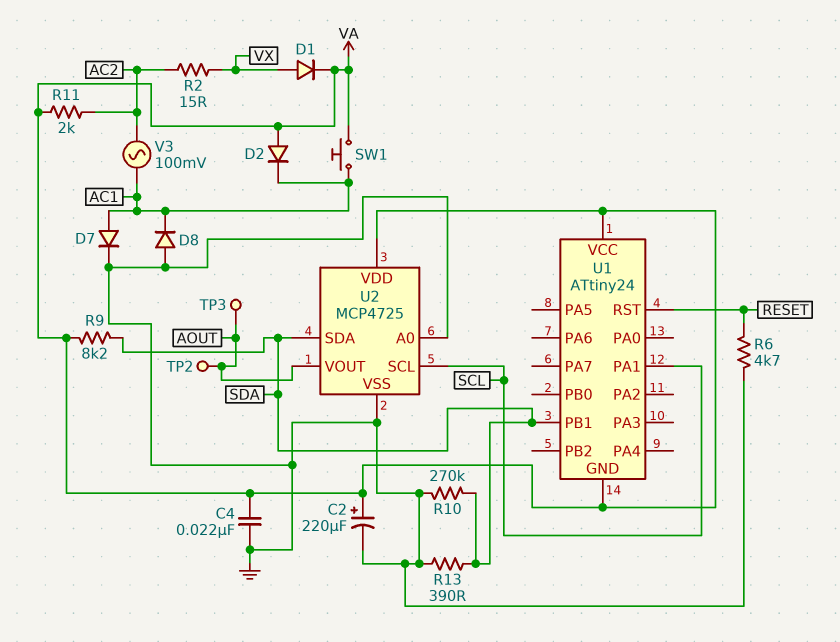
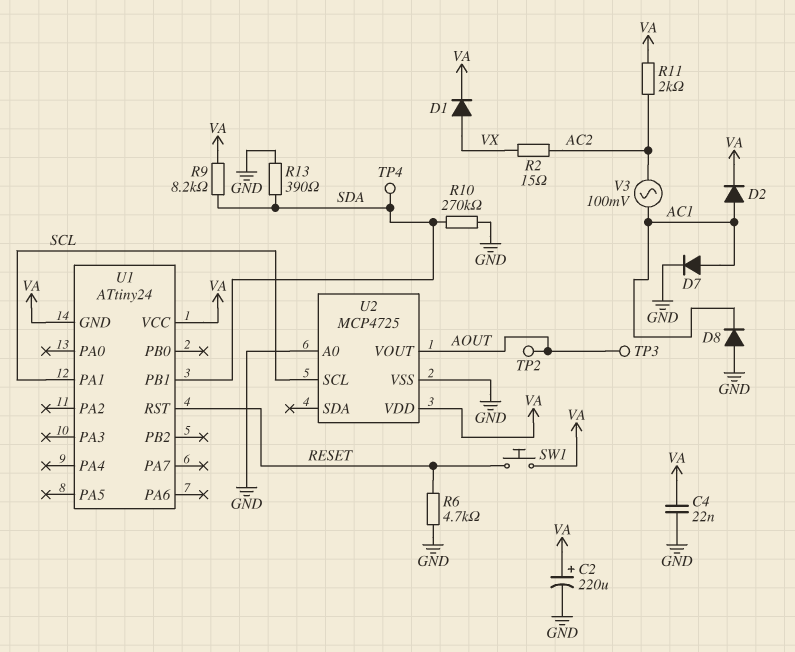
D2: diode (A VA, K AC1) -> diode (A AC1, K VA)
SW1: button (AC1, VA) -> button (RESET, VA)
TP4: none -> test point (SDA)
U2 pin SDA: SDA -> none

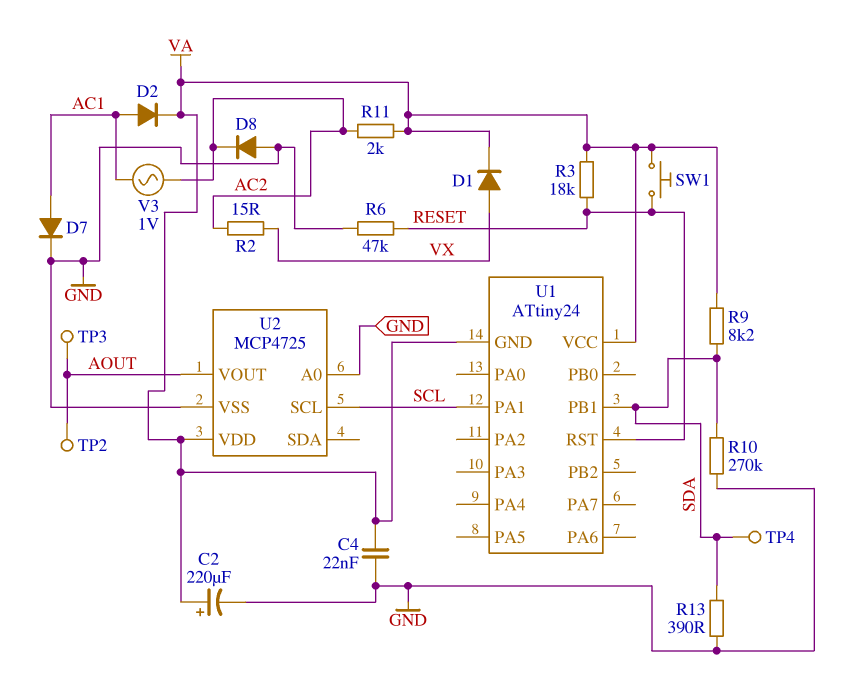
D8: diode (A GND, K AC1) -> diode (A GND, K AC2)
R3: none -> 18k (RESET, VA)
R6: 4.7k (GND, RESET) -> 47k (GND, RESET)
V3: AC 100mV (AC1, AC2) -> AC 1V (AC1, AC2)

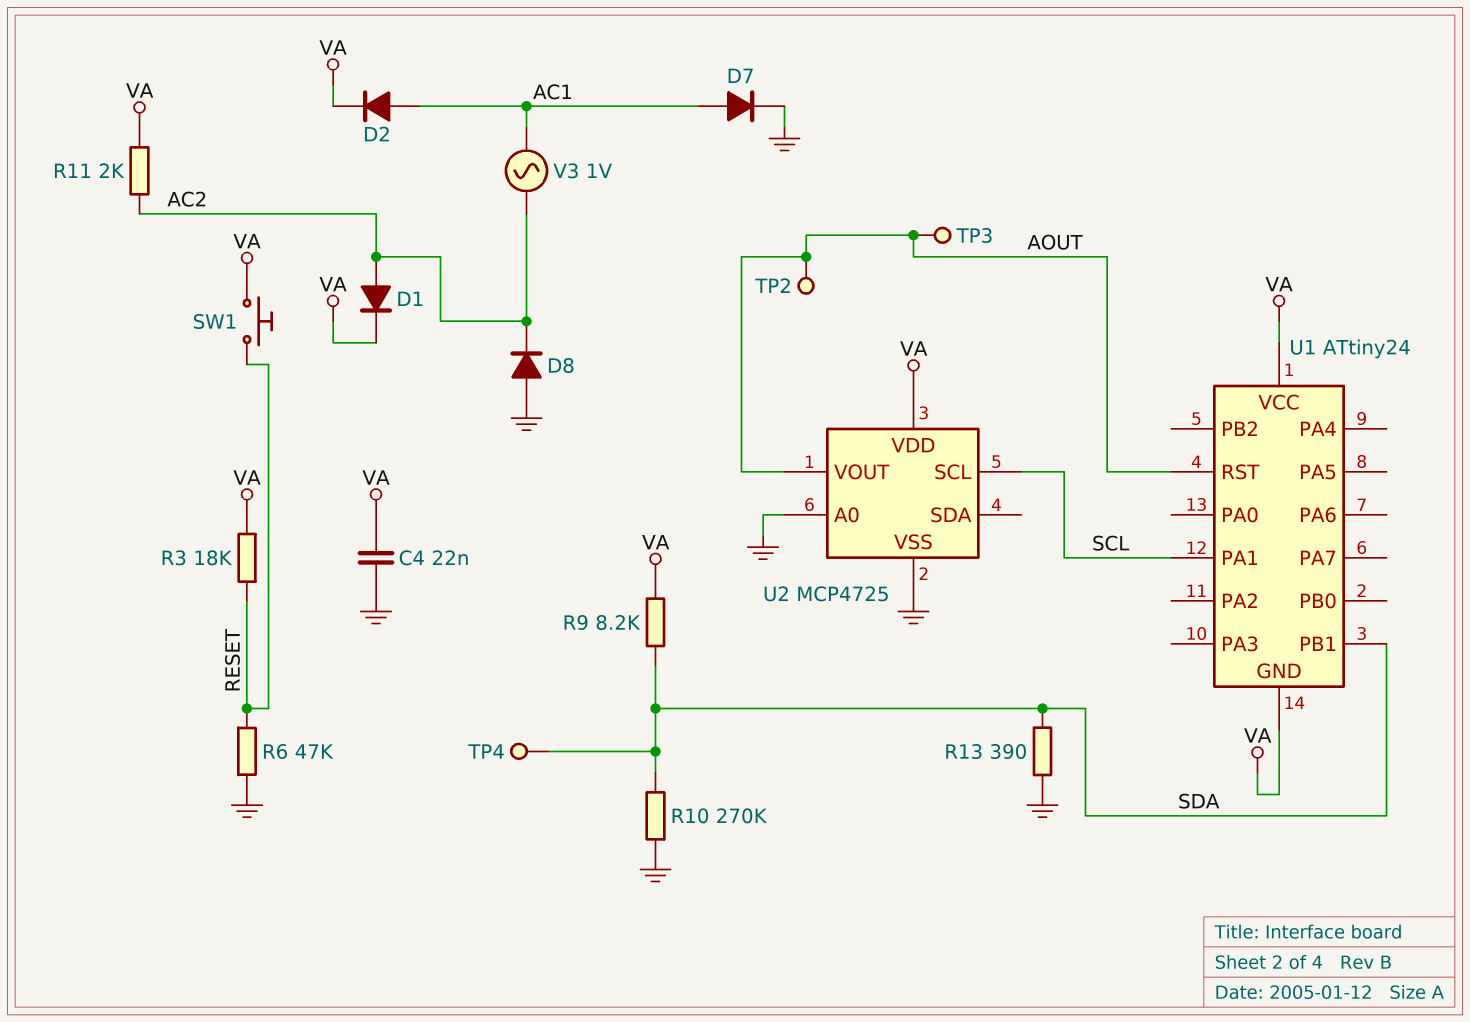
C2: 220uF (plus VA, minus GND) -> none
D1: diode (A VX, K VA) -> diode (A AC2, K VA)
R2: 15 (AC2, VX) -> none
U1 pin RST: RESET -> AOUT

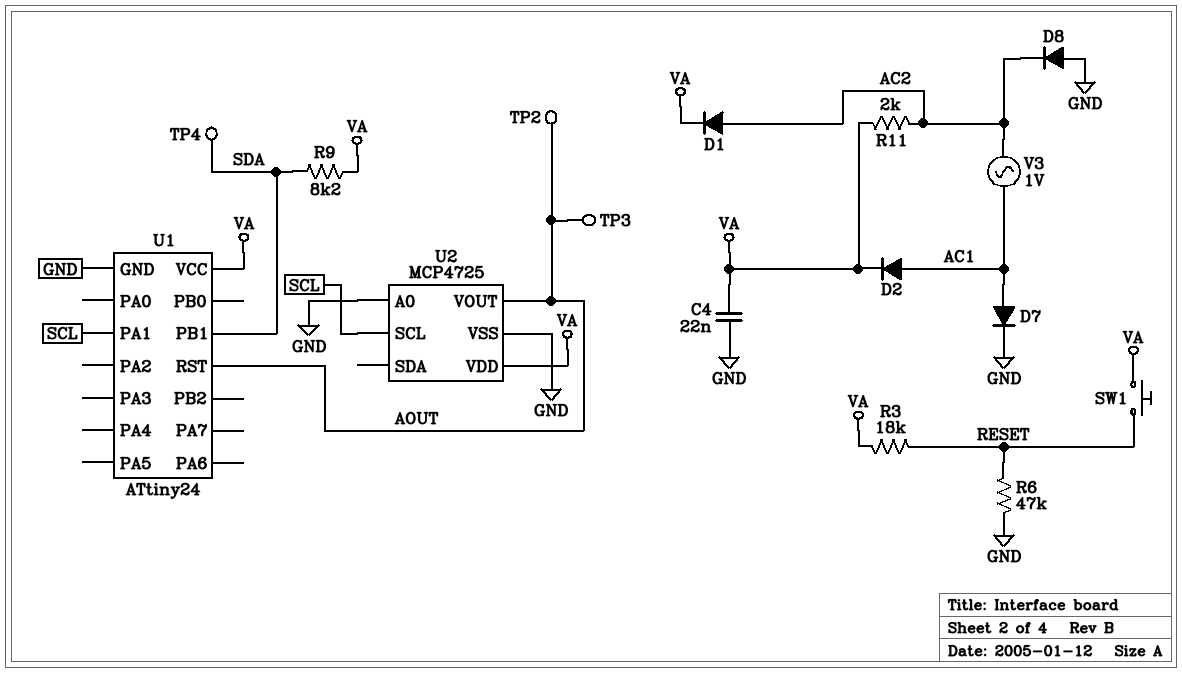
R10: 270k (GND, SDA) -> none
R13: 390 (GND, SDA) -> none
U1 pin GND: VA -> GND

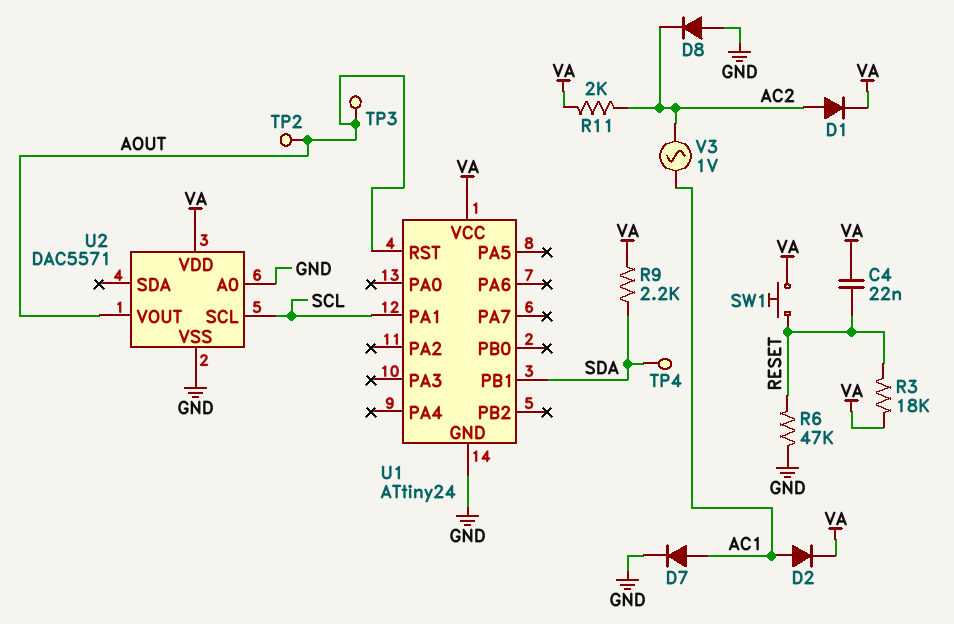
C4: 22nF (GND, VA) -> 22nF (RESET, VA)
R9: 8.2k (SDA, VA) -> 2.2k (SDA, VA)
U2: MCP4725 -> DAC5571

